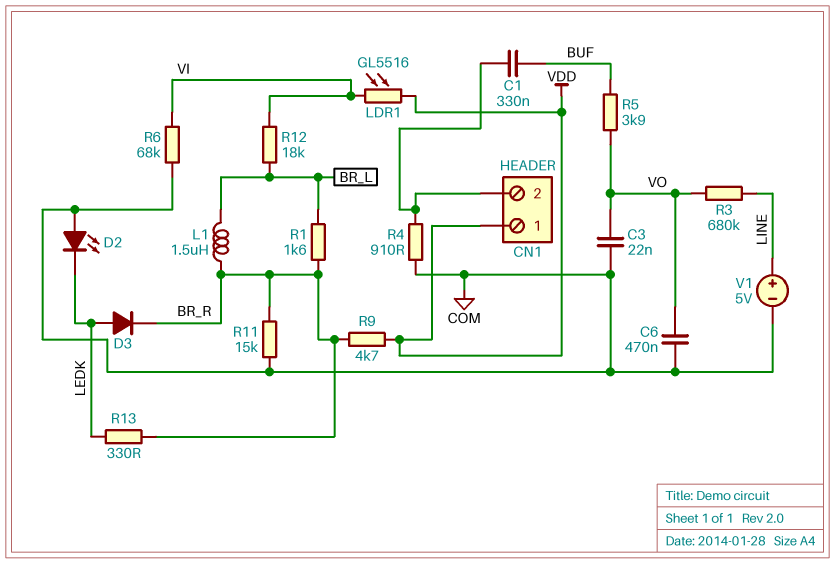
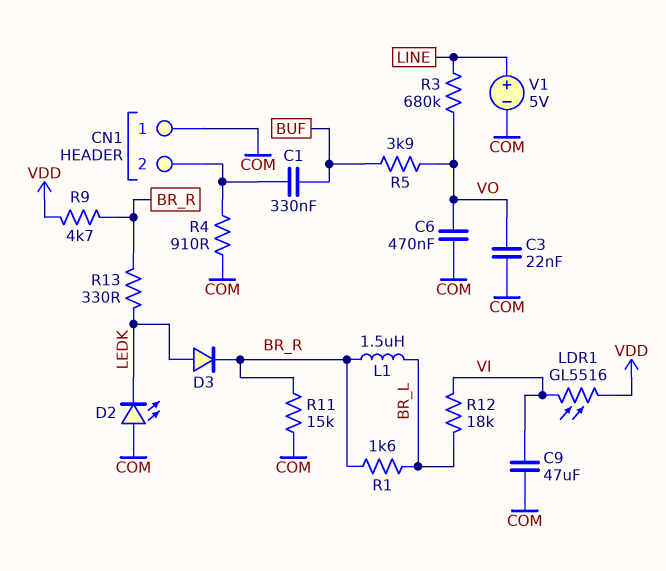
C9: none -> 47uF (COM, VI)
CN1 pin 1: VDD -> COM
R6: 68k (COM, VI) -> none

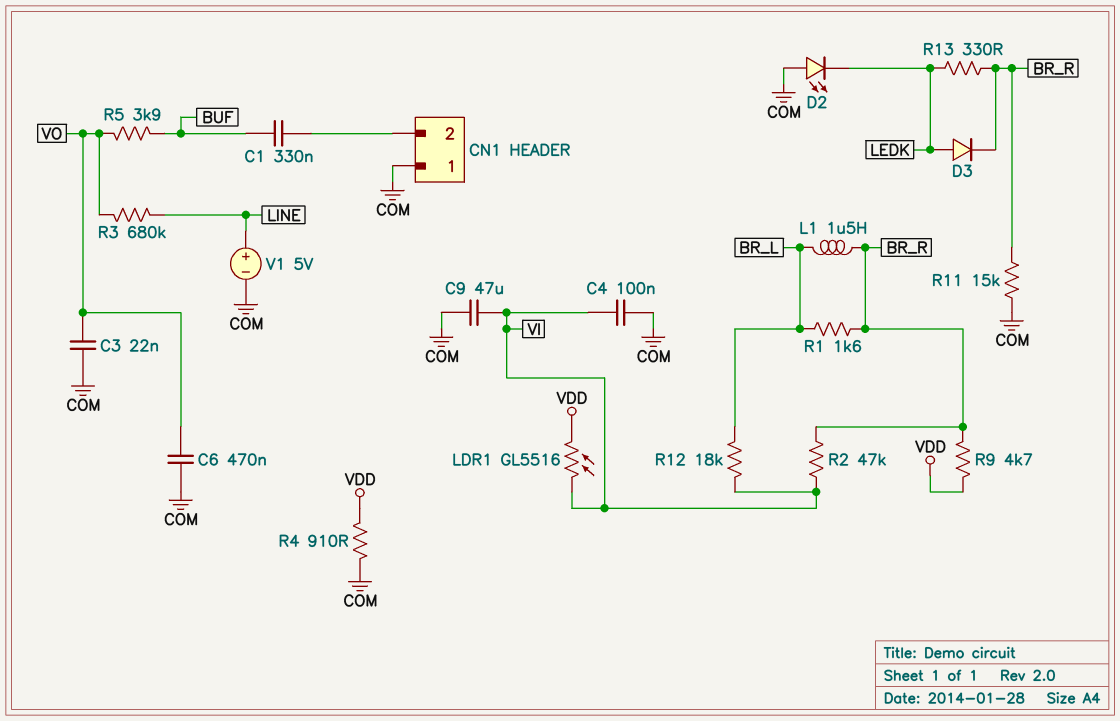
C4: none -> 100nF (COM, VI)
R2: none -> 47k (BR_R, VI)
R4: 910 (CN1/2, COM) -> 910 (COM, VDD)

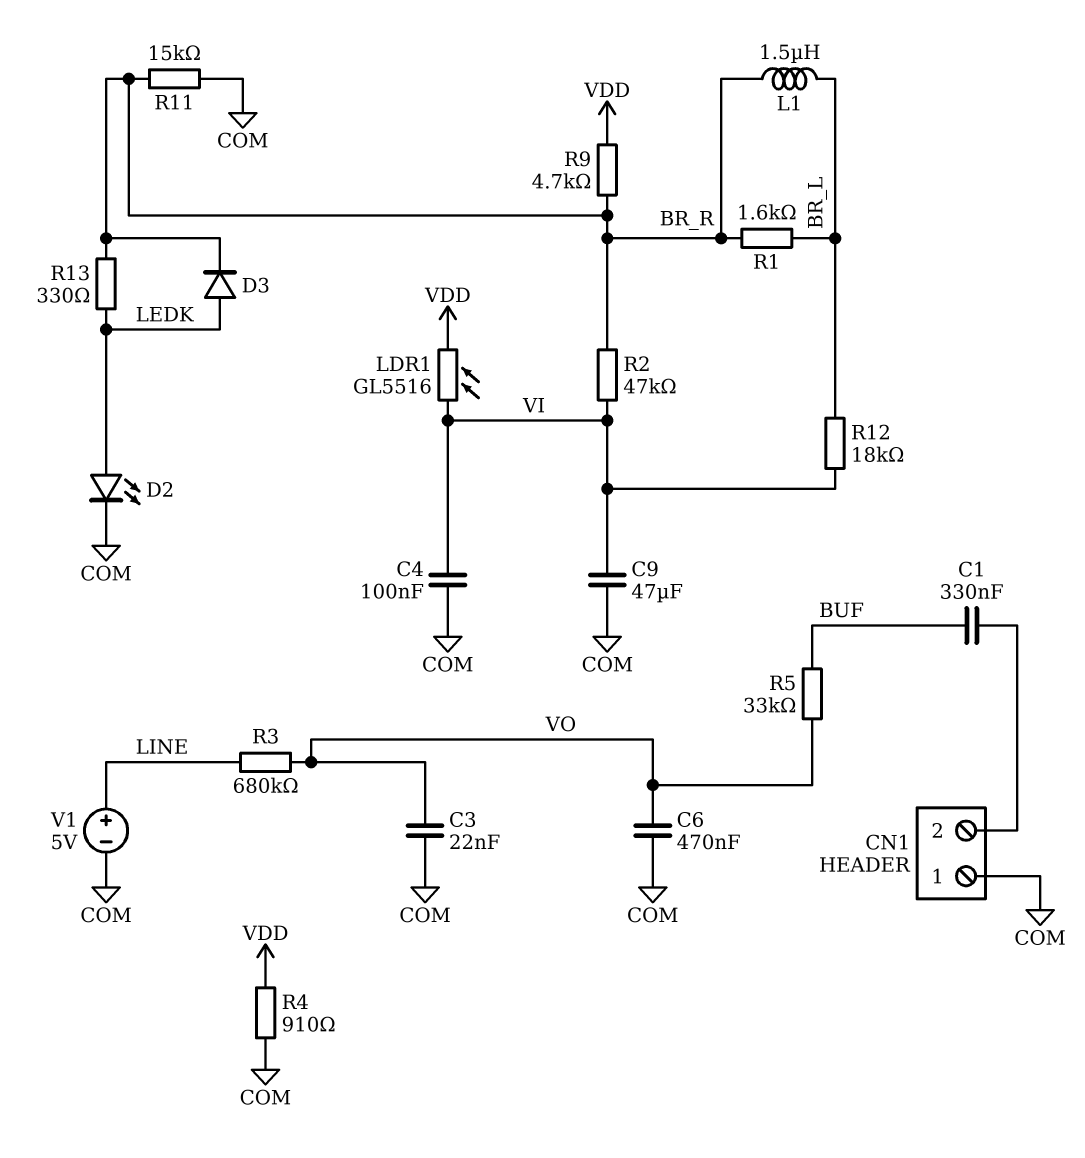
D2: LED (A COM, K LEDK) -> LED (A LEDK, K COM)
R5: 3.9k (BUF, VO) -> 33k (BUF, VO)

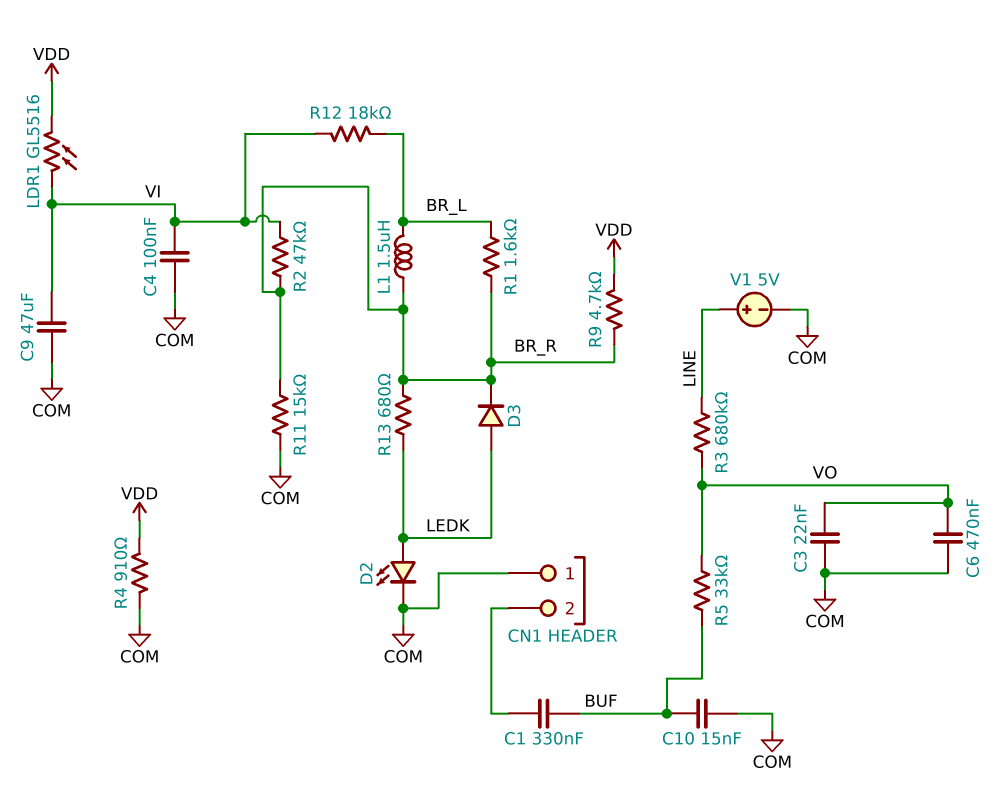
C10: none -> 15nF (BUF, COM)
R13: 330 (BR_R, LEDK) -> 680 (BR_R, LEDK)

